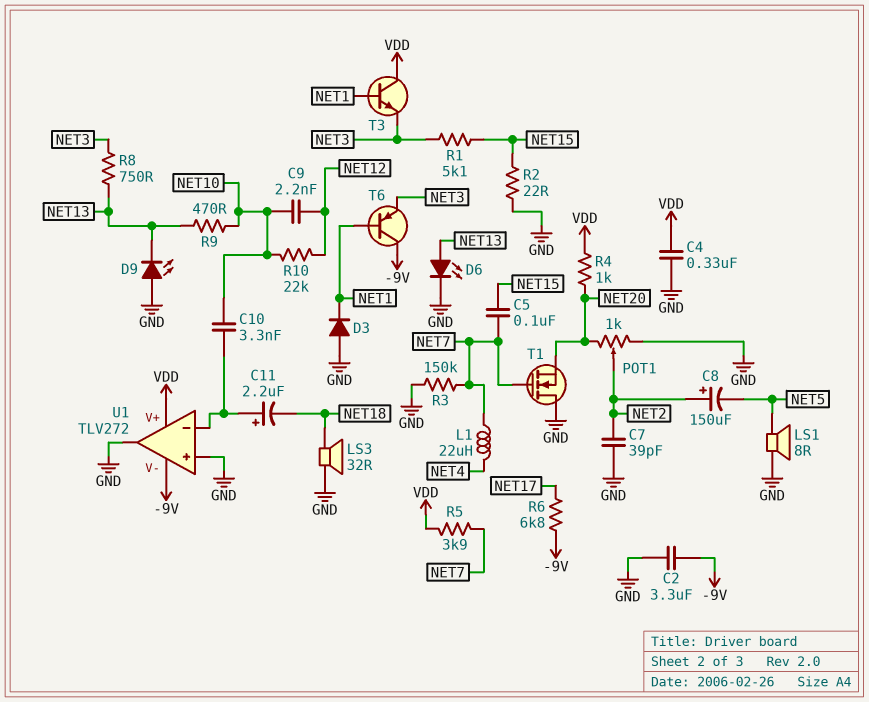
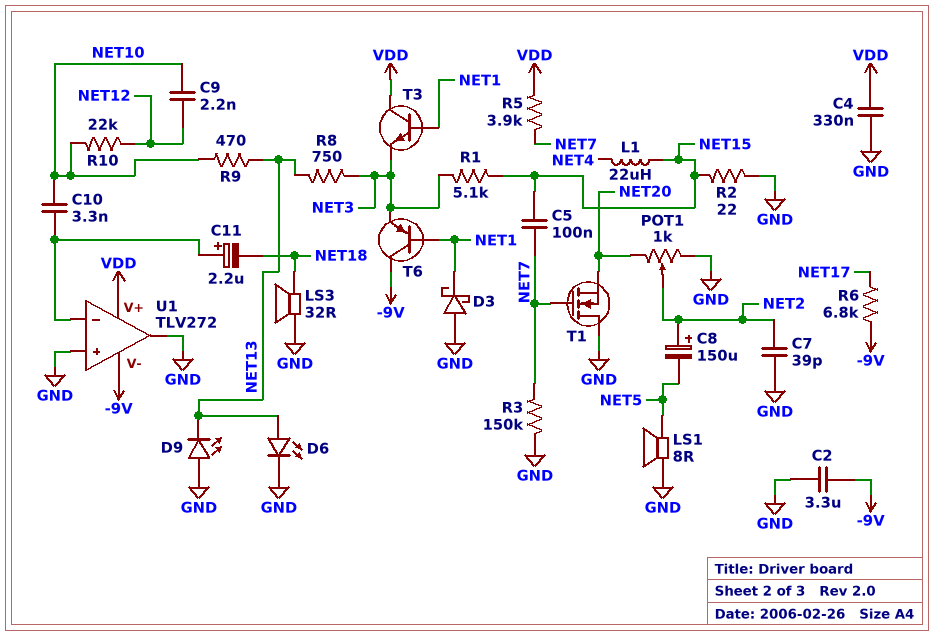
D3: diode (A GND, K NET1) -> schottky (A GND, K NET1)
L1: 22uH (NET4, NET7) -> 22uH (NET4, NET15)
R4: 1k (NET20, VDD) -> none

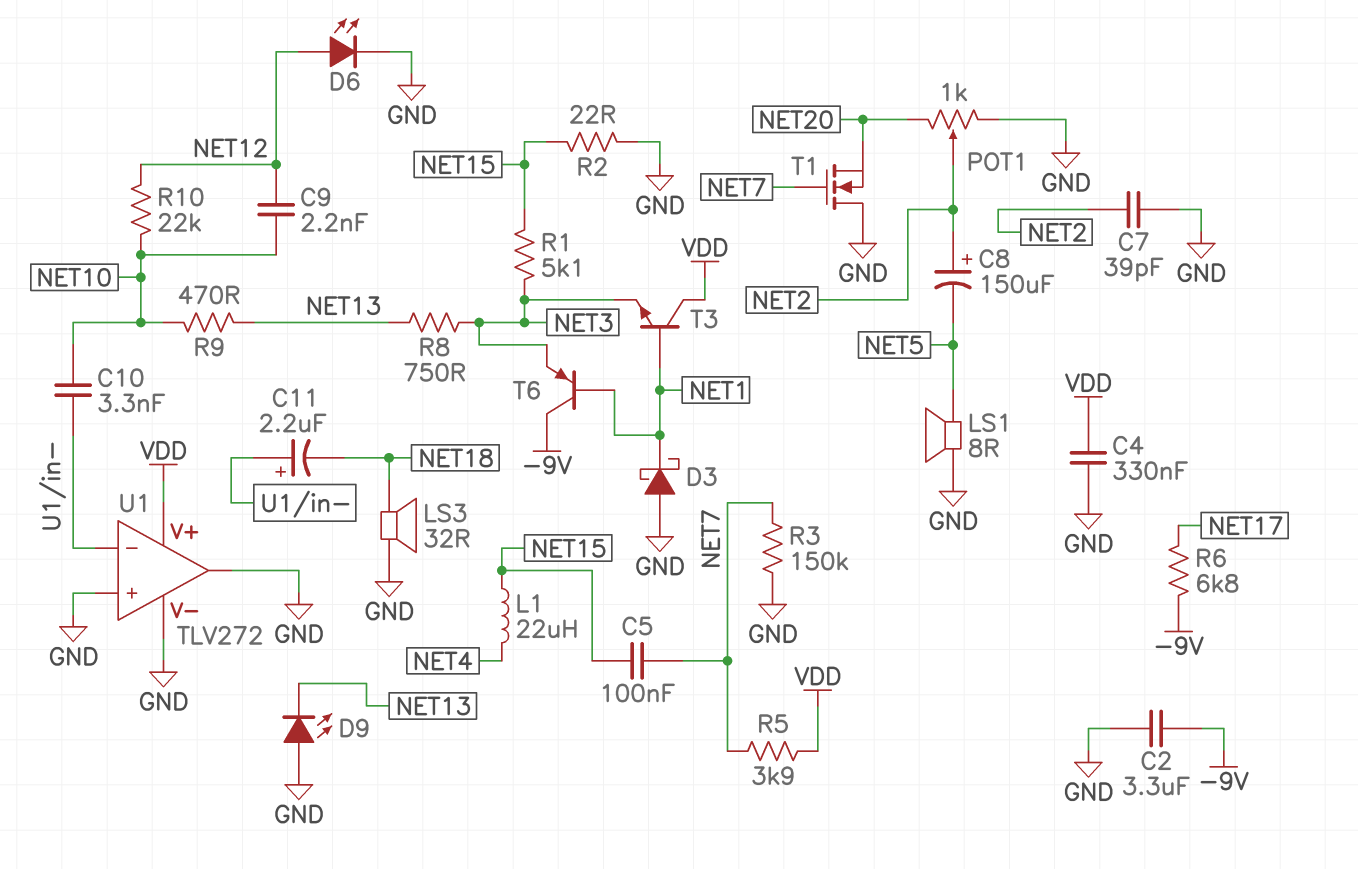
D6: LED (A NET13, K GND) -> LED (A NET12, K GND)
U1 pin V-: -9V -> GND

